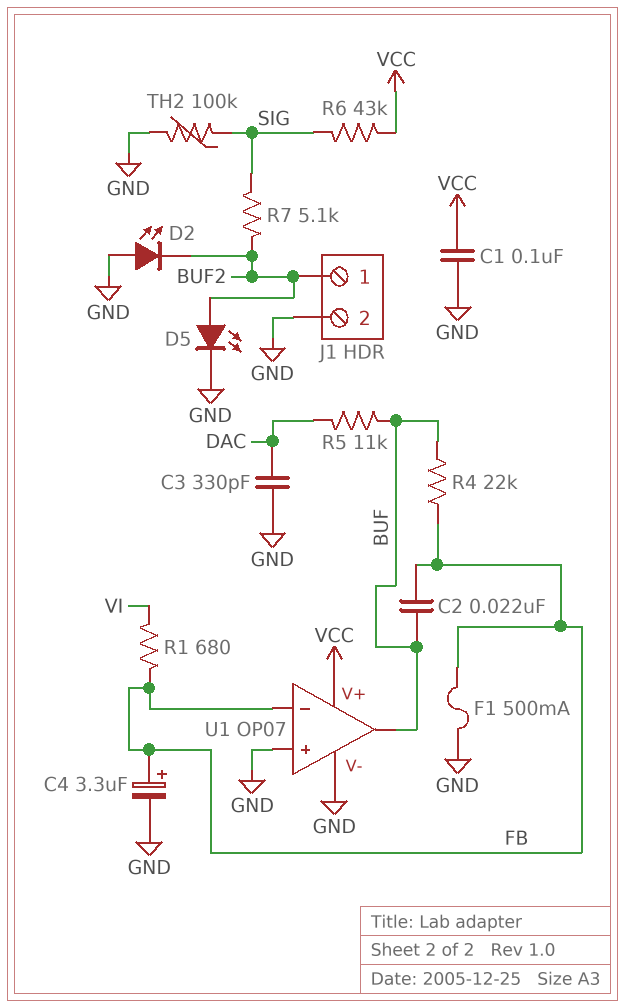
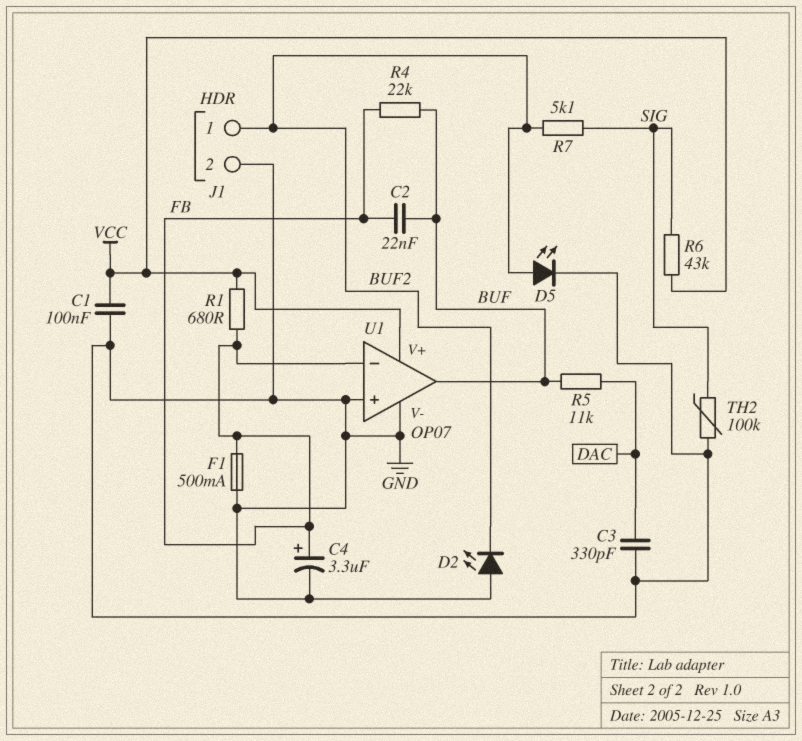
R1: 680 (FB, VI) -> 680 (FB, VCC)

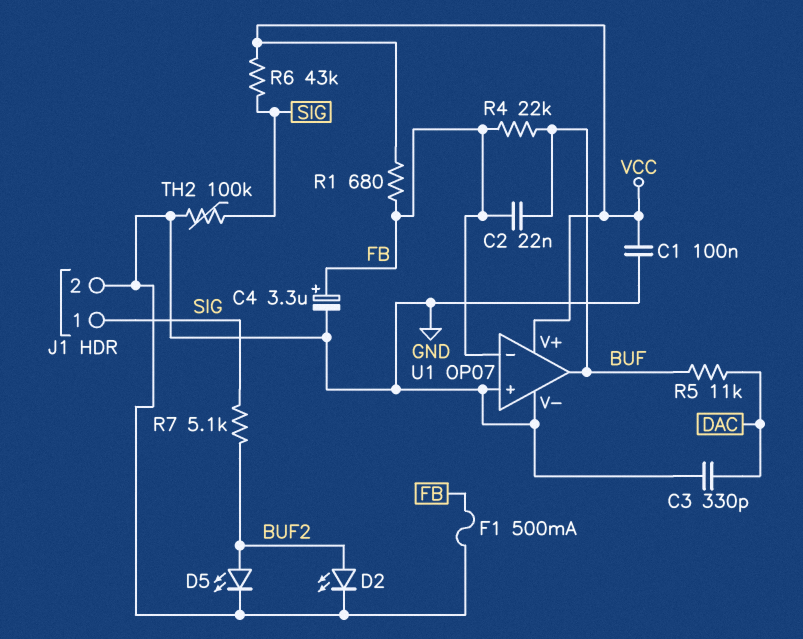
D2: LED (A GND, K BUF2) -> LED (A BUF2, K GND)
J1 pin 1: BUF2 -> SIG

